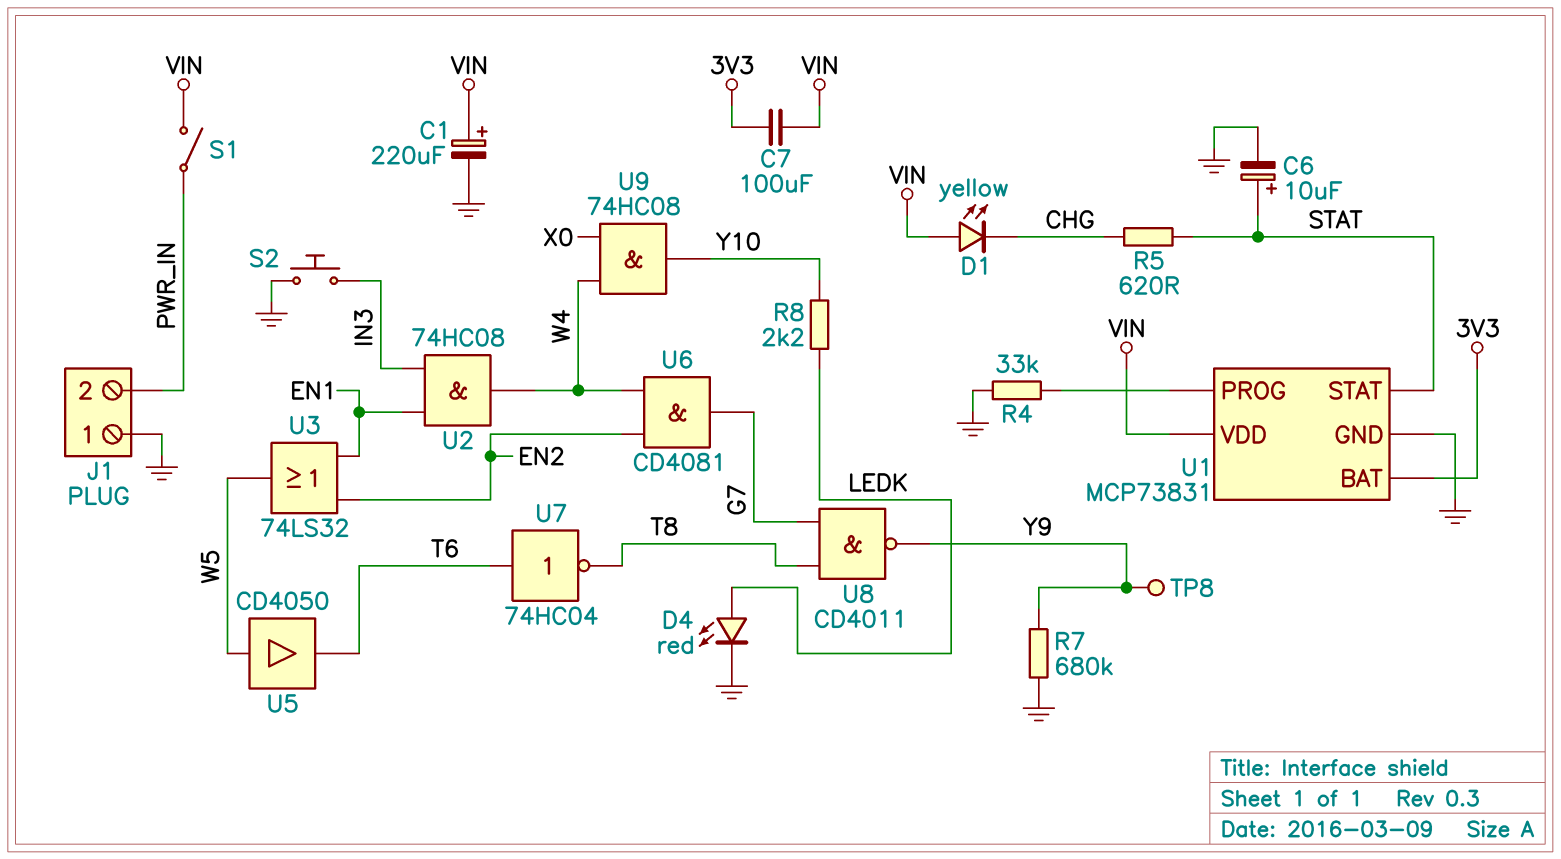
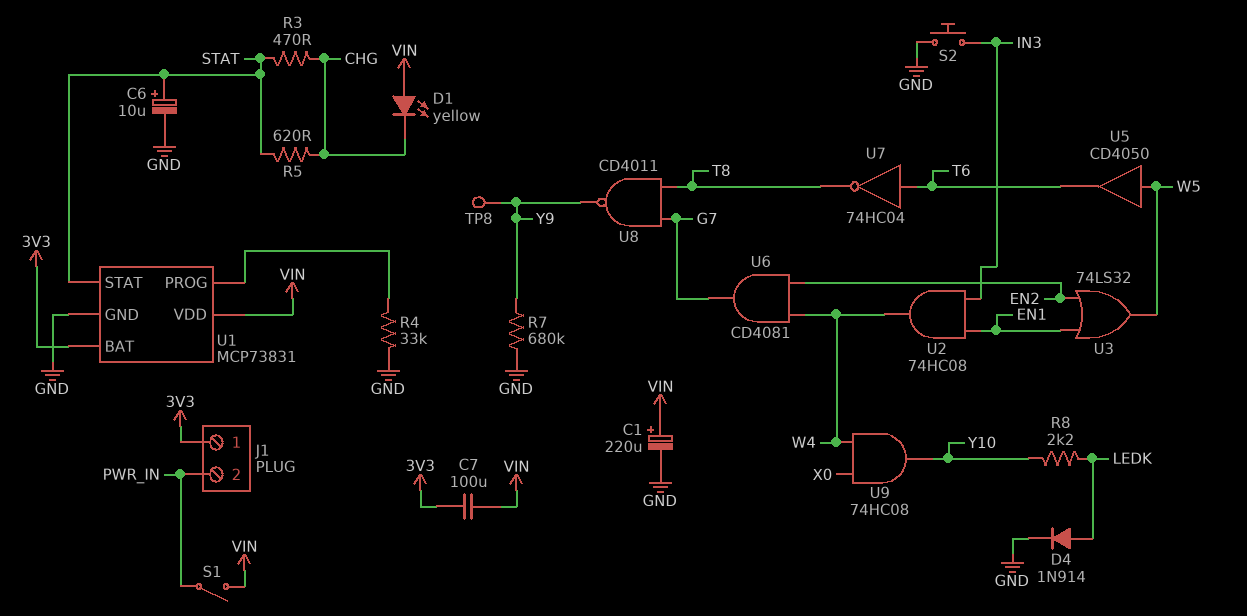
D4: LED red (A LEDK, K GND) -> diode 1N914 (A LEDK, K GND)
J1 pin 1: GND -> 3V3
R3: none -> 470 (CHG, STAT)

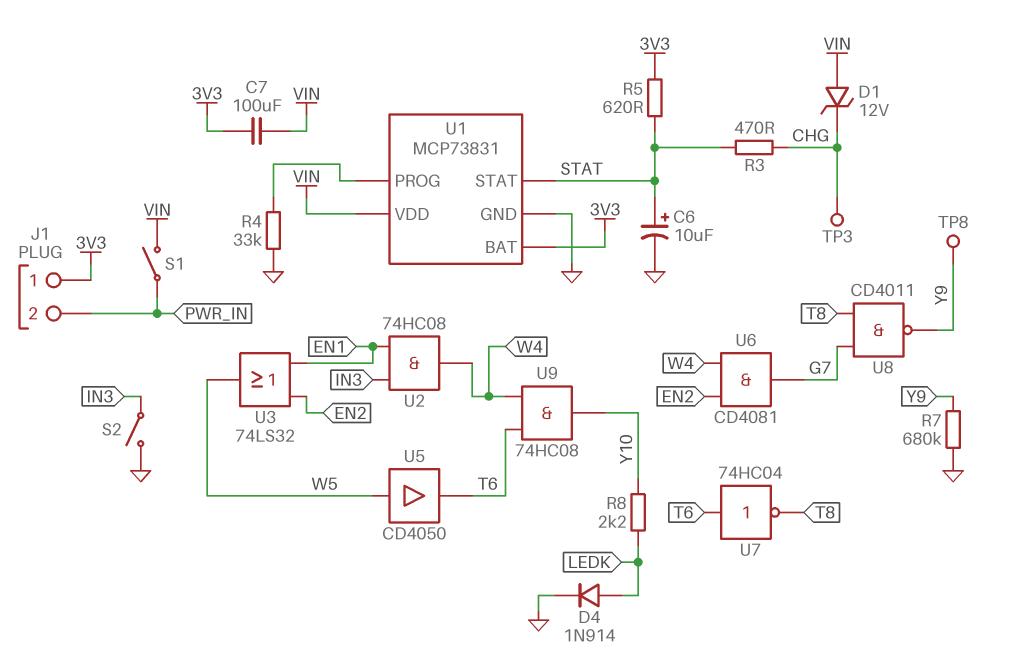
C1: 220uF (plus VIN, minus GND) -> none
D1: LED yellow (A VIN, K CHG) -> zener 12V (A VIN, K CHG)
R5: 620 (CHG, STAT) -> 620 (3V3, STAT)
S2: button (GND, IN3) -> switch (GND, IN3)
TP3: none -> test point (CHG)
U9: AND 74HC08 (in W4, in X0, out Y10) -> AND 74HC08 (in T6, in W4, out Y10)

